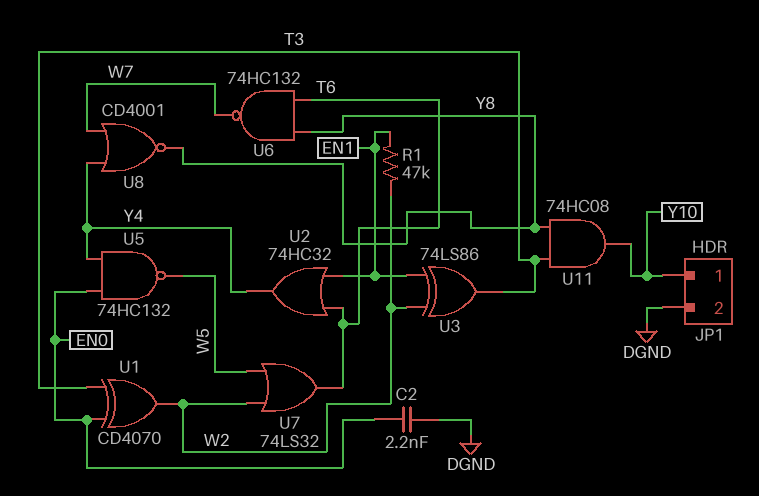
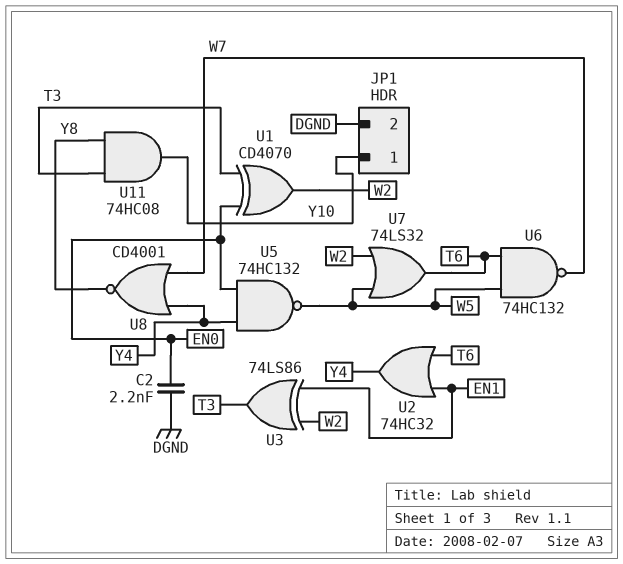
R1: 47k (EN1, W2) -> none
U6: NAND 74HC132 (in T6, in Y8, out W7) -> NAND 74HC132 (in T6, in W5, out W7)

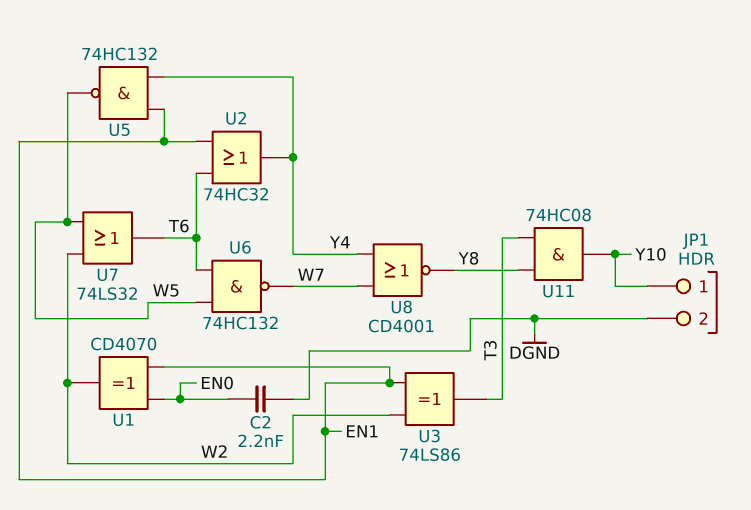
U1: XOR CD4070 (in EN0, in T3, out W2) -> XOR CD4070 (in EN0, in EN1, out W2)
U5: NAND 74HC132 (in EN0, in Y4, out W5) -> NAND 74HC132 (in EN1, in Y4, out W5)

